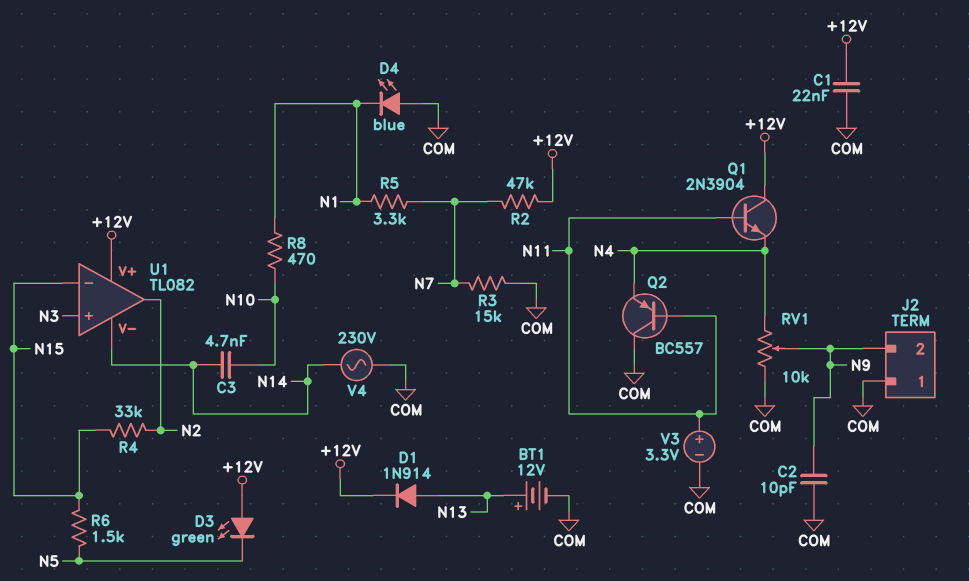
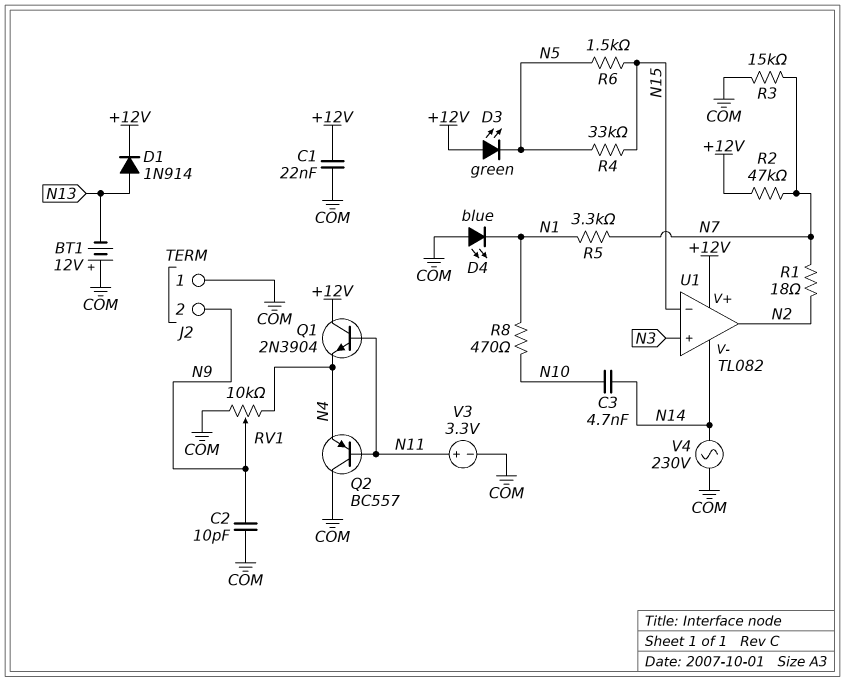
BT1: 12V (plus N13, minus COM) -> 12V (plus COM, minus N13)
R1: none -> 18 (N2, N7)
R4: 33k (N2, N15) -> 33k (N5, N15)

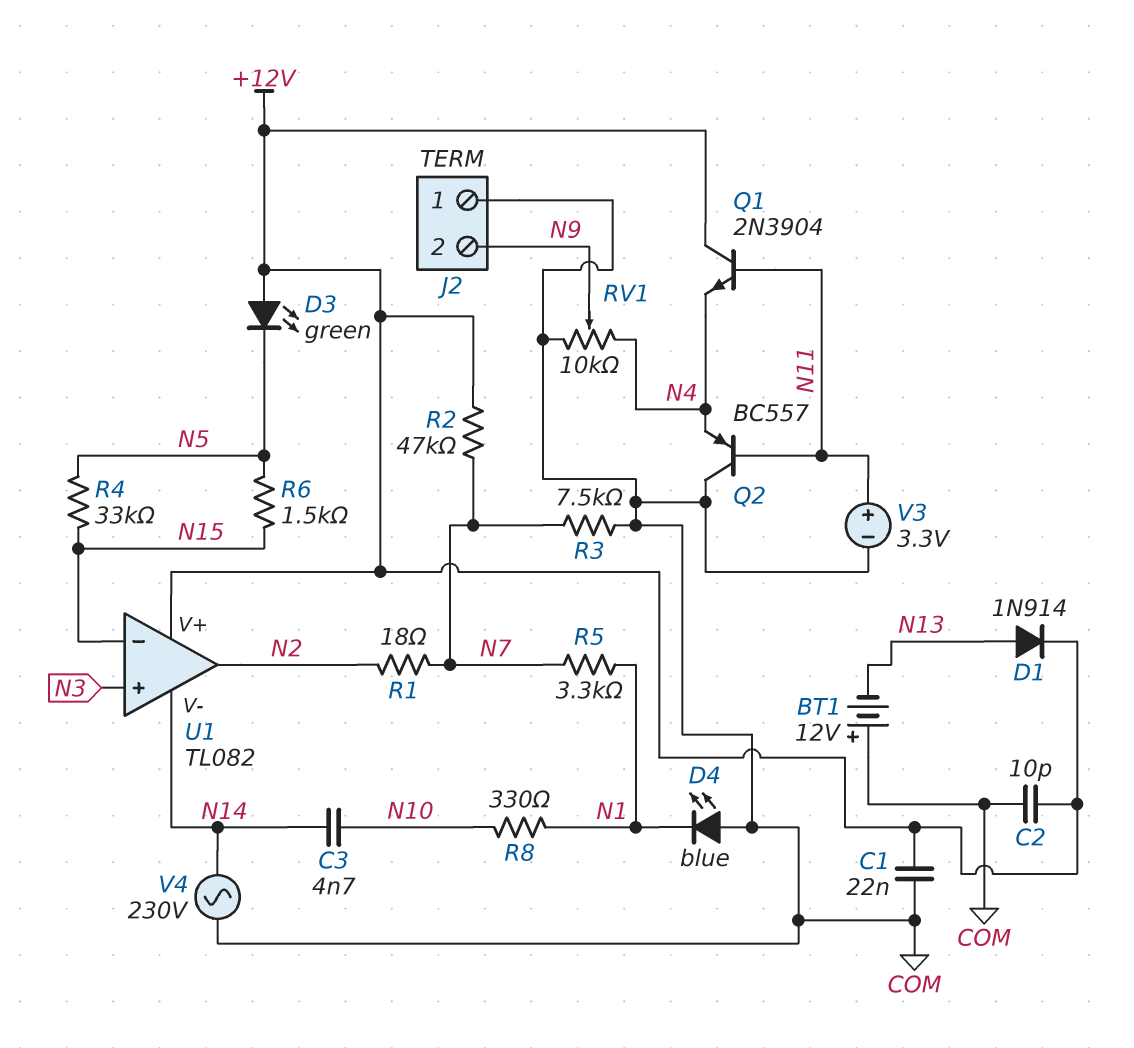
C2: 10pF (COM, N9) -> 10pF (+12V, COM)
R3: 15k (COM, N7) -> 7.5k (COM, N7)
R8: 470 (N1, N10) -> 330 (N1, N10)

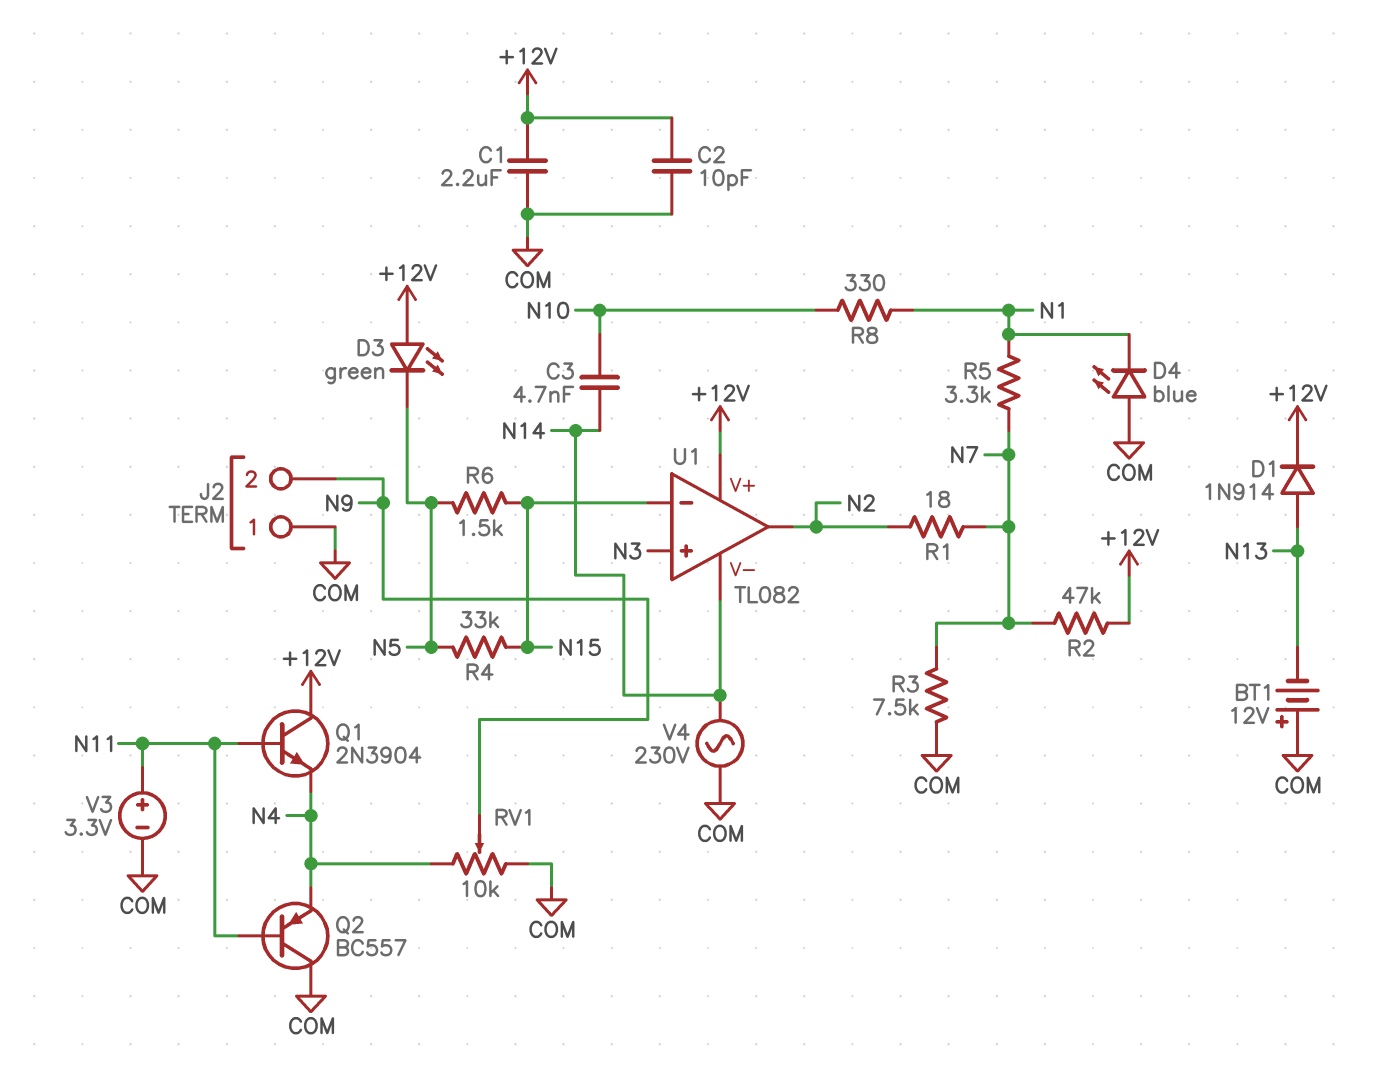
C1: 22nF (+12V, COM) -> 2.2uF (+12V, COM)

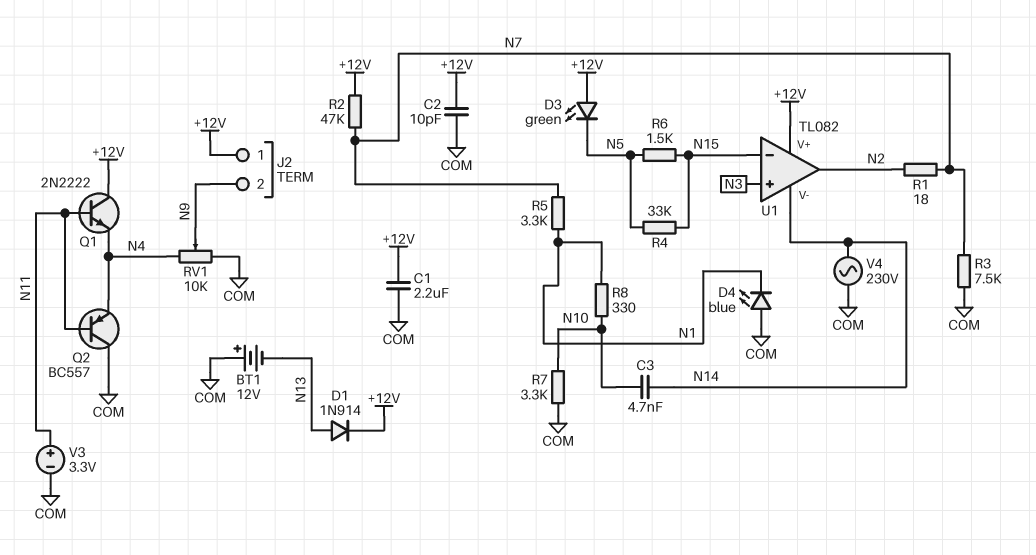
J2 pin 1: COM -> +12V
Q1: NPN 2N3904 (B N11, C +12V, E N4) -> NPN 2N2222 (B N11, C +12V, E N4)
R7: none -> 3.3k (COM, N10)

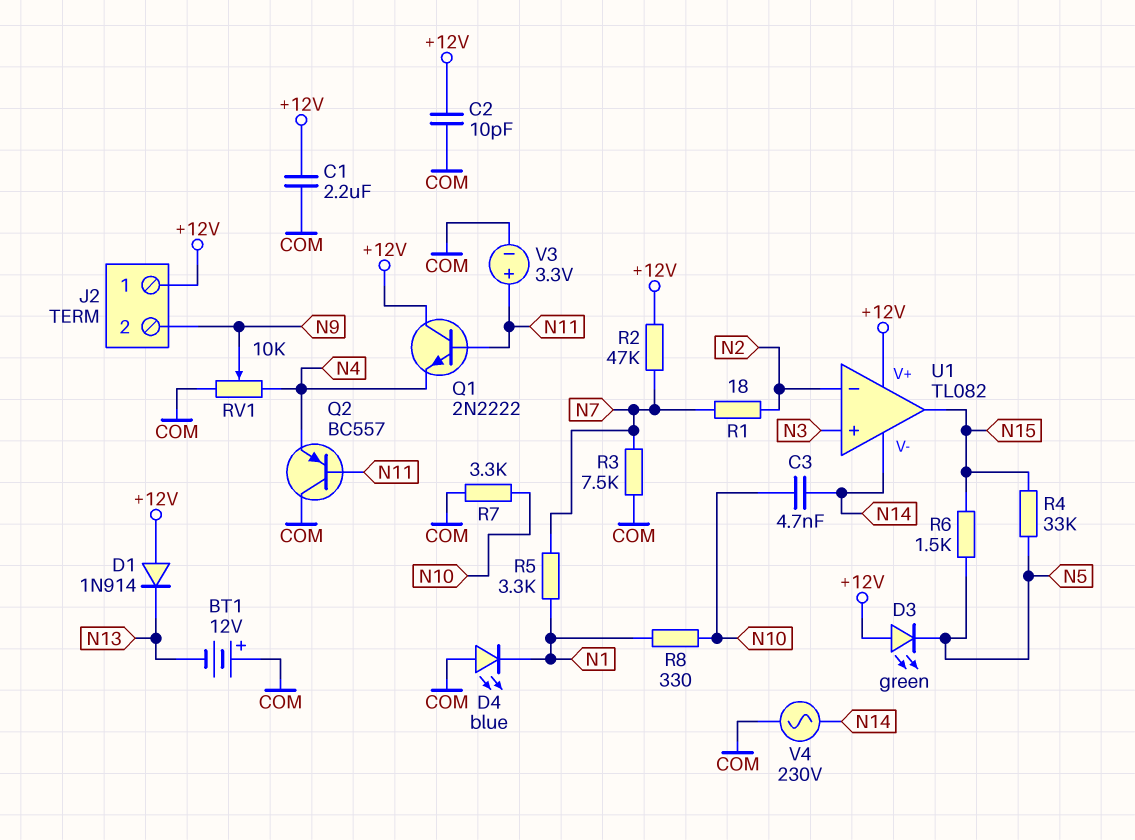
D1: diode 1N914 (A N13, K +12V) -> diode 1N914 (A +12V, K N13)
U1 pin in-: N15 -> N2
U1 pin out: N2 -> N15

